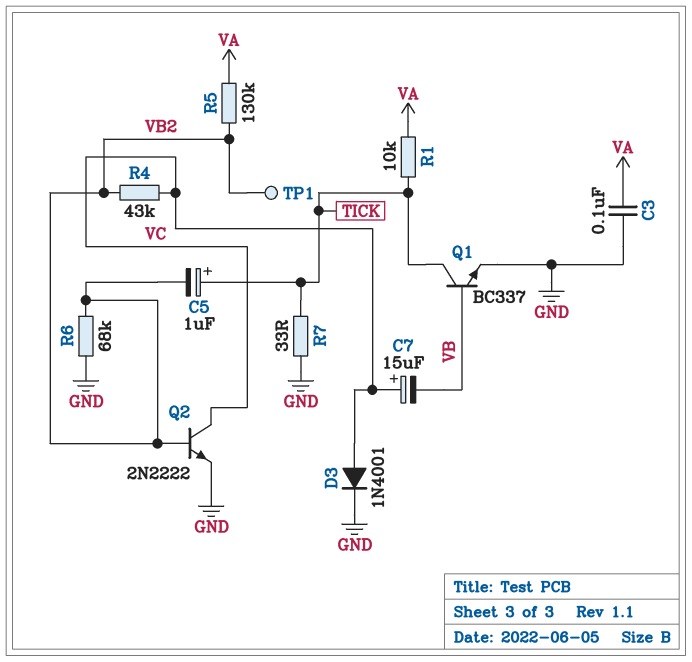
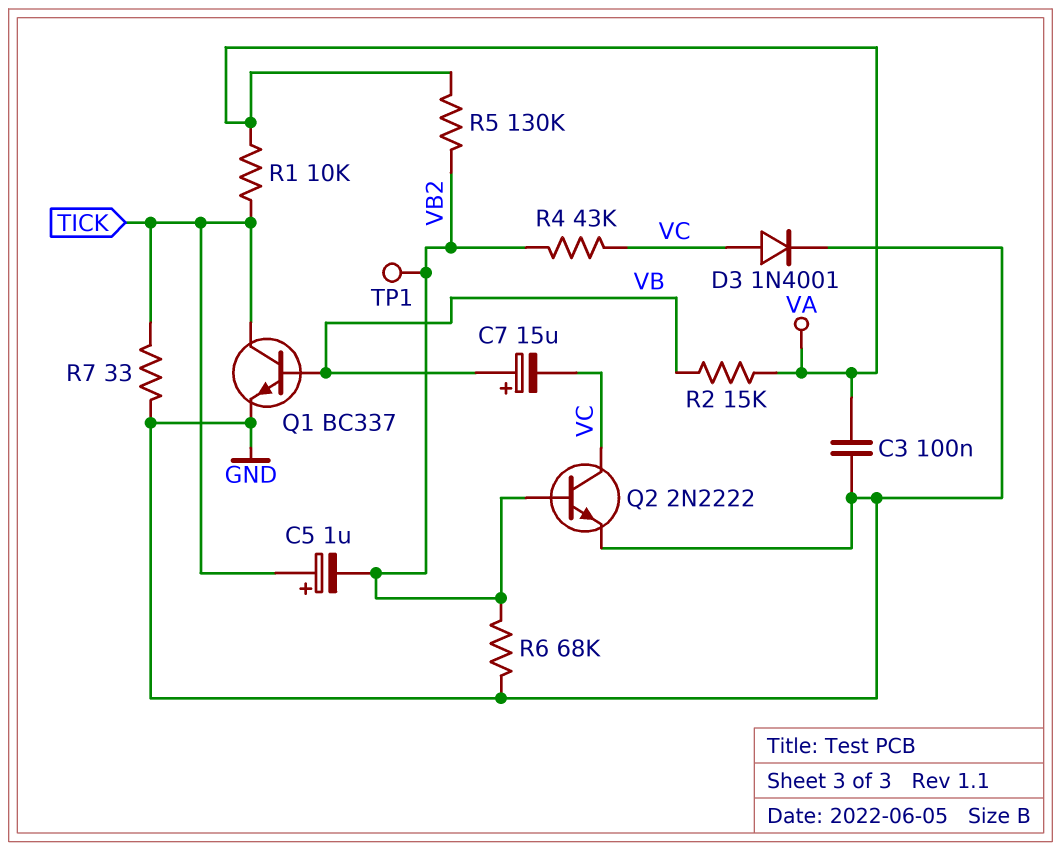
C7: 15uF (plus VC, minus VB) -> 15uF (plus VB, minus VC)
R2: none -> 15k (VA, VB)

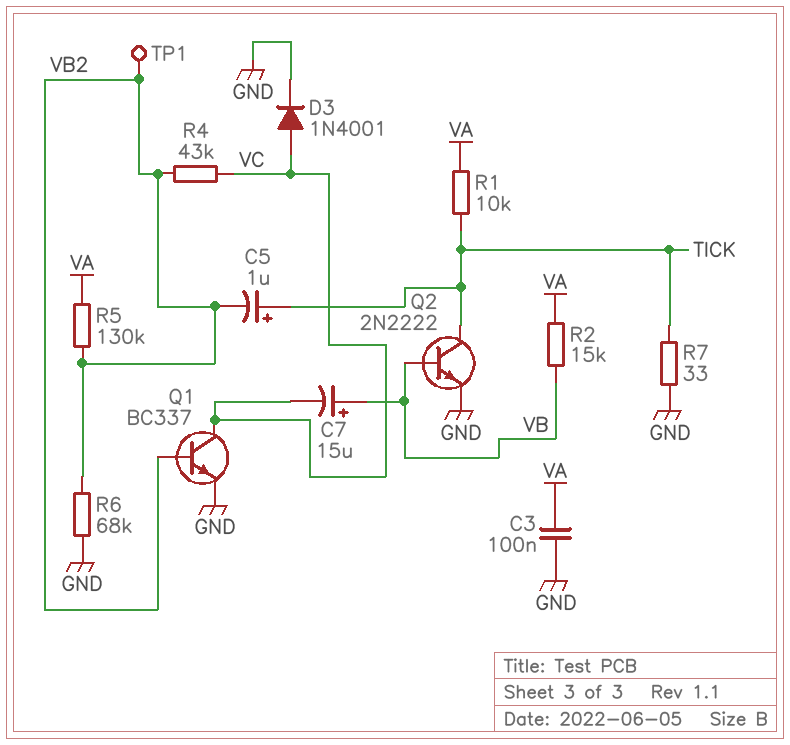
Q1: NPN BC337 (B VB, C TICK, E GND) -> NPN BC337 (B VB2, C VC, E GND)
Q2: NPN 2N2222 (B VB2, C VC, E GND) -> NPN 2N2222 (B VB, C TICK, E GND)

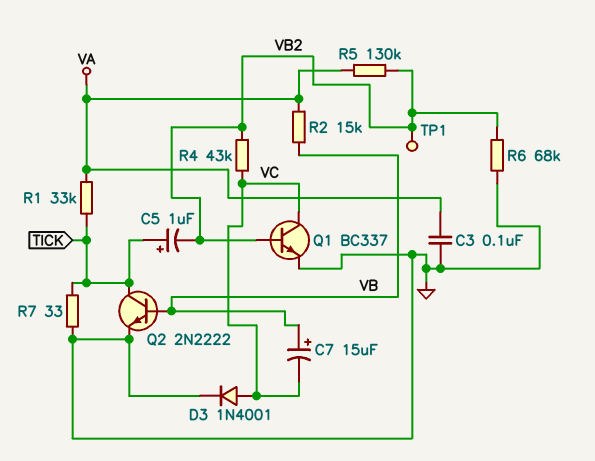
R1: 10k (TICK, VA) -> 33k (TICK, VA)

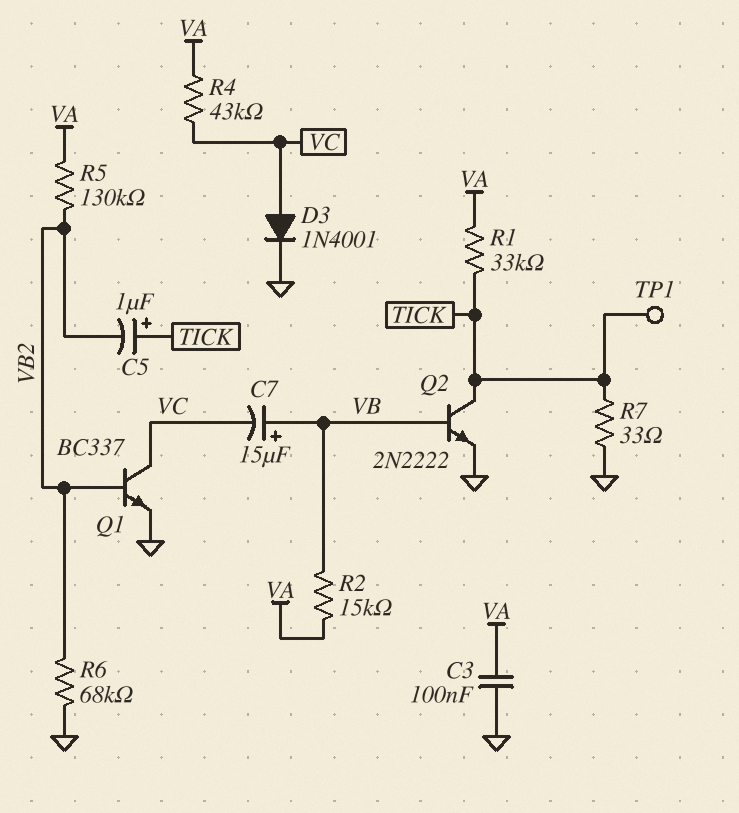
R4: 43k (VB2, VC) -> 43k (VA, VC)
TP1: test point (VB2) -> test point (TICK)

